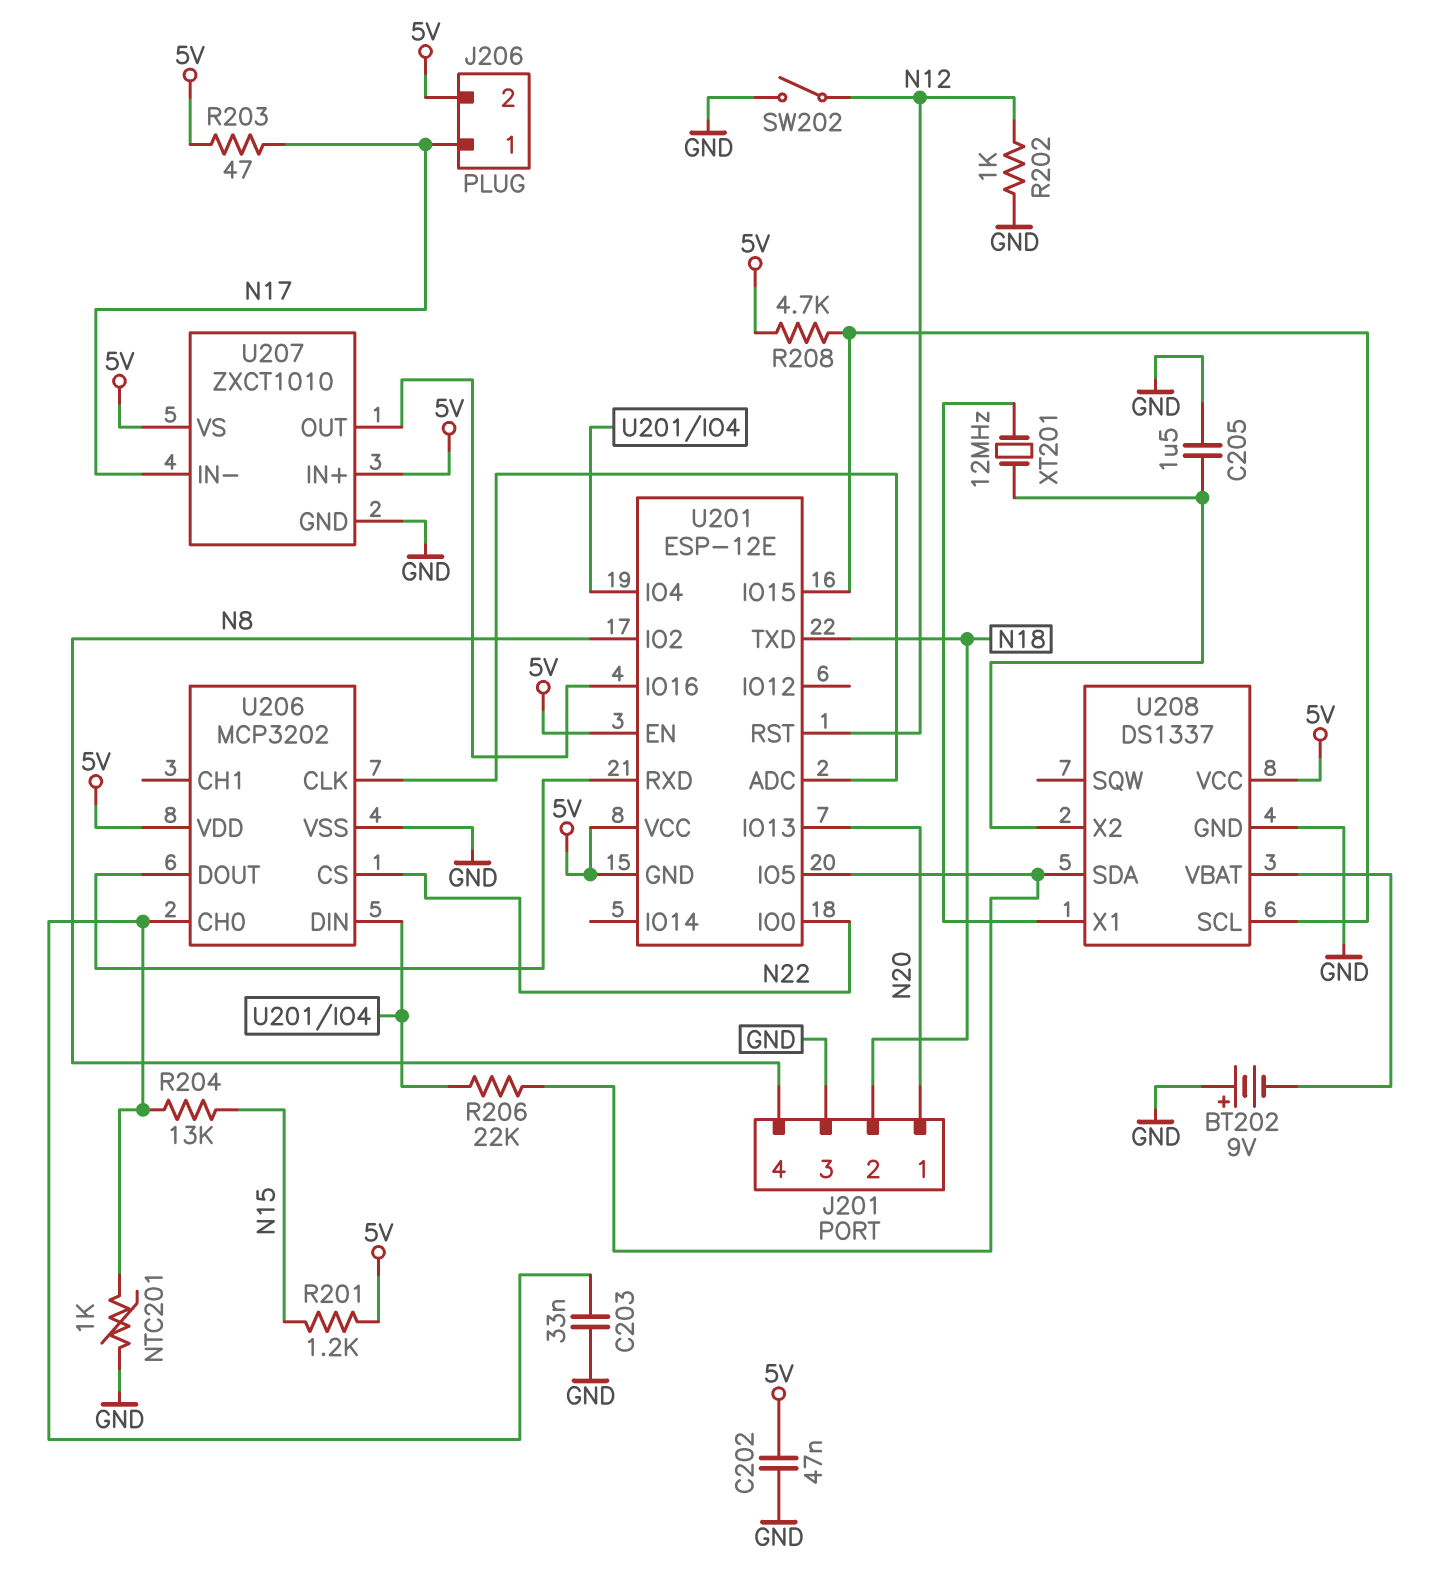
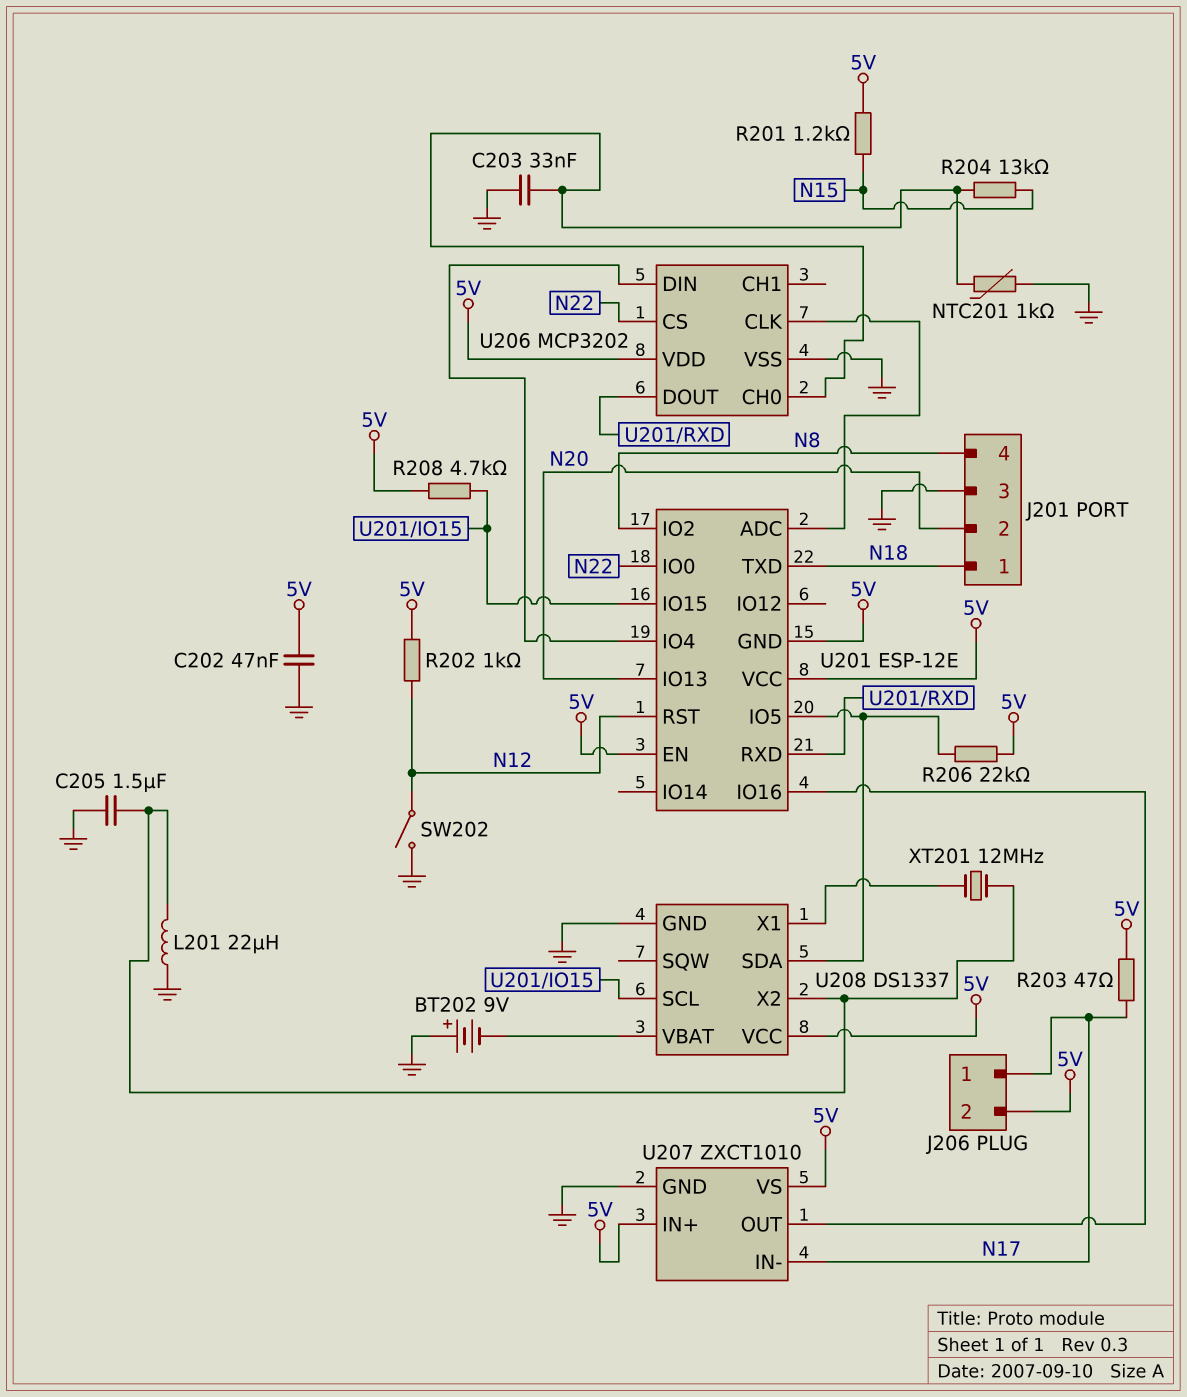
J201 pin 1: N20 -> N18
J201 pin 2: N18 -> N20
L201: none -> 22uH (GND, U208/X2)
R202: 1k (GND, N12) -> 1k (5V, N12)
R206: 22k (U201/IO4, U201/IO5) -> 22k (5V, U201/IO5)

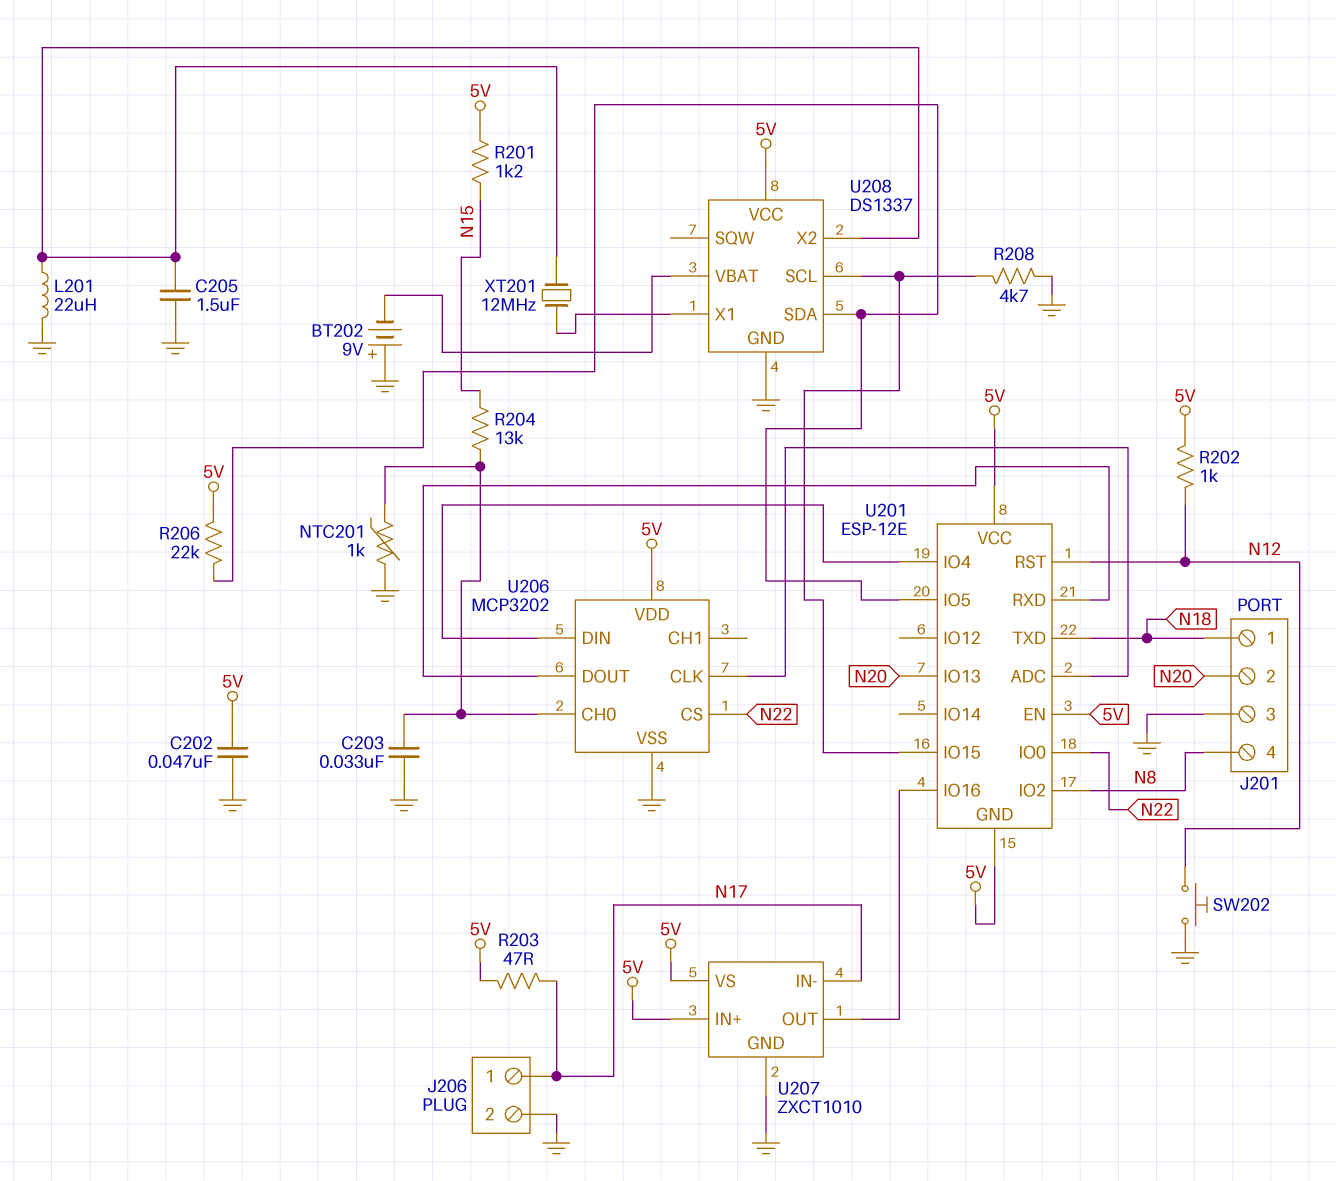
J206 pin 2: 5V -> GND
R208: 4.7k (5V, U201/IO15) -> 4.7k (GND, U201/IO15)
SW202: switch (GND, N12) -> button (GND, N12)

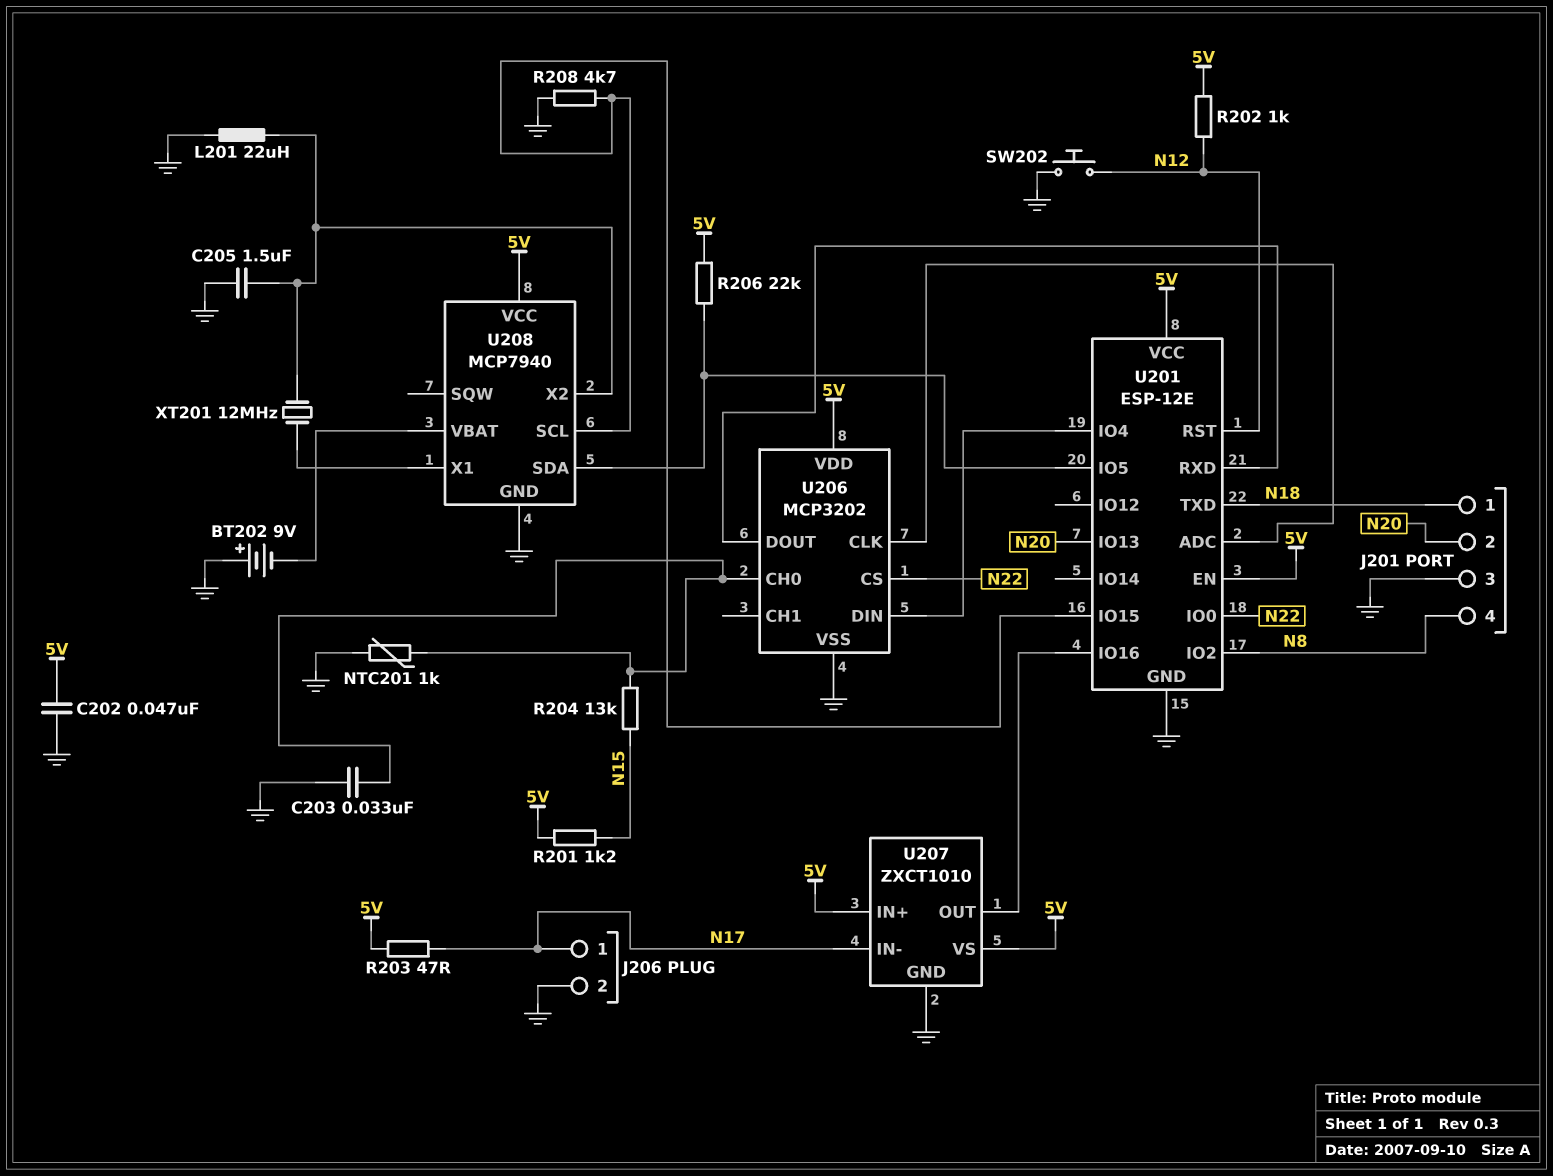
U201 pin GND: 5V -> GND
U208: DS1337 -> MCP7940

